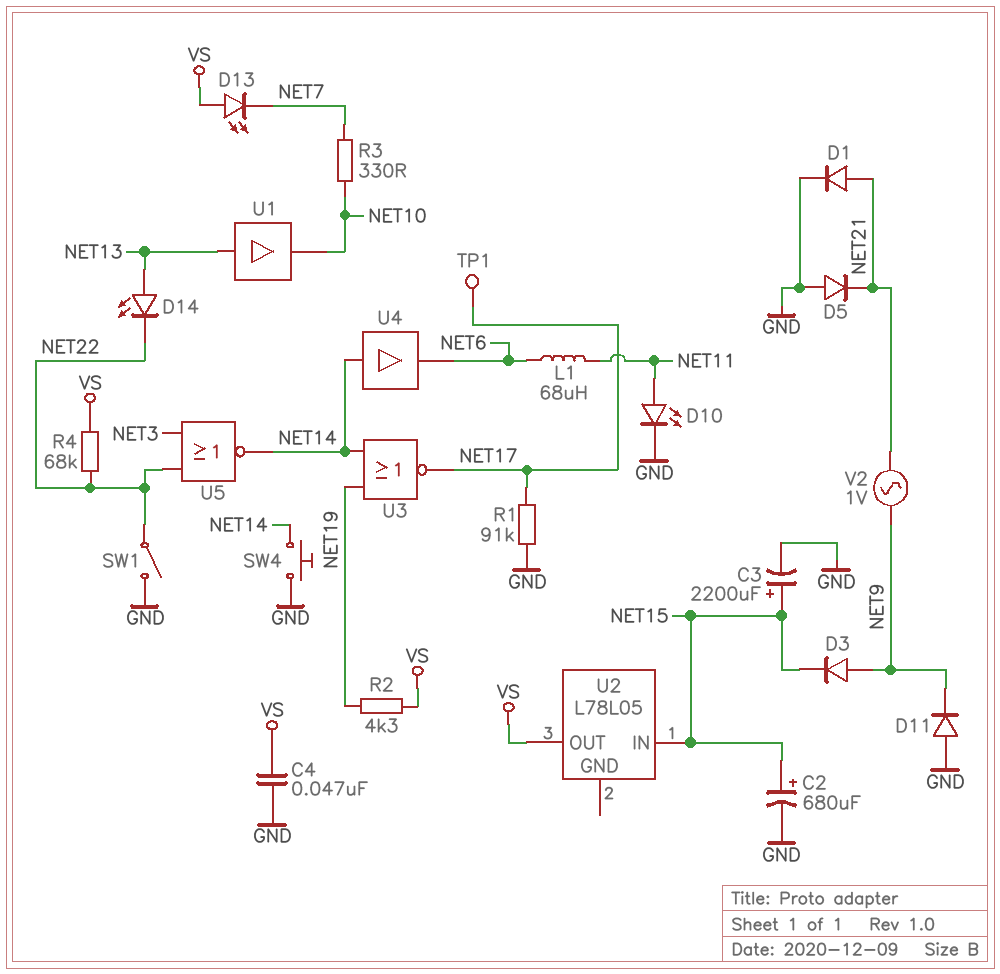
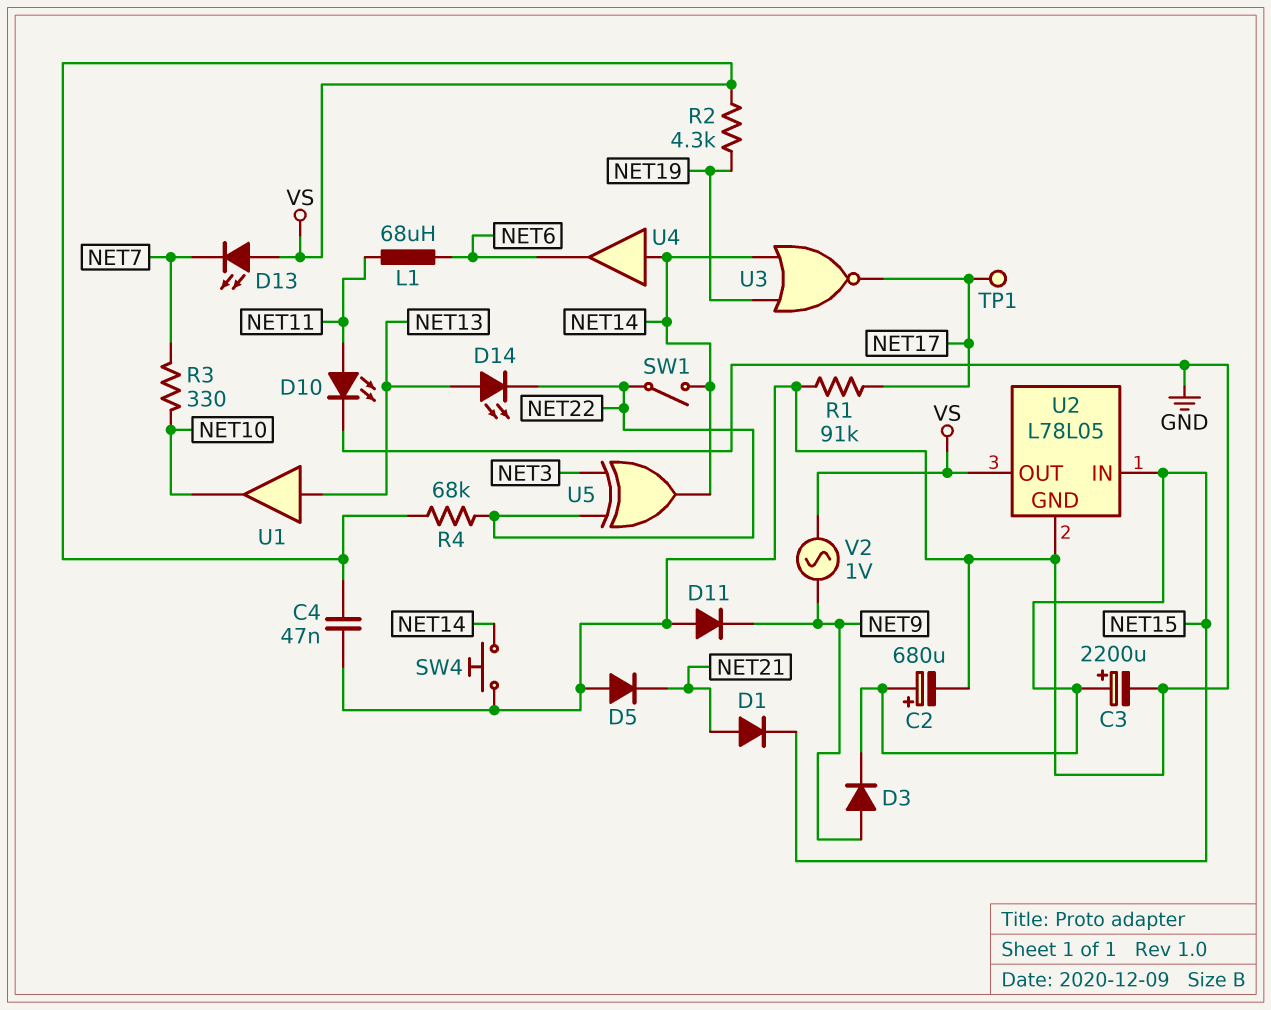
D1: diode (A NET21, K GND) -> diode (A NET21, K NET15)
SW1: switch (GND, NET22) -> switch (NET14, NET22)
U2 pin GND: none -> GND
U5: NOR (in NET3, in NET22, out NET14) -> XOR (in NET3, in NET22, out NET14)
V2: AC 1V (NET9, NET21) -> AC 1V (NET9, VS)

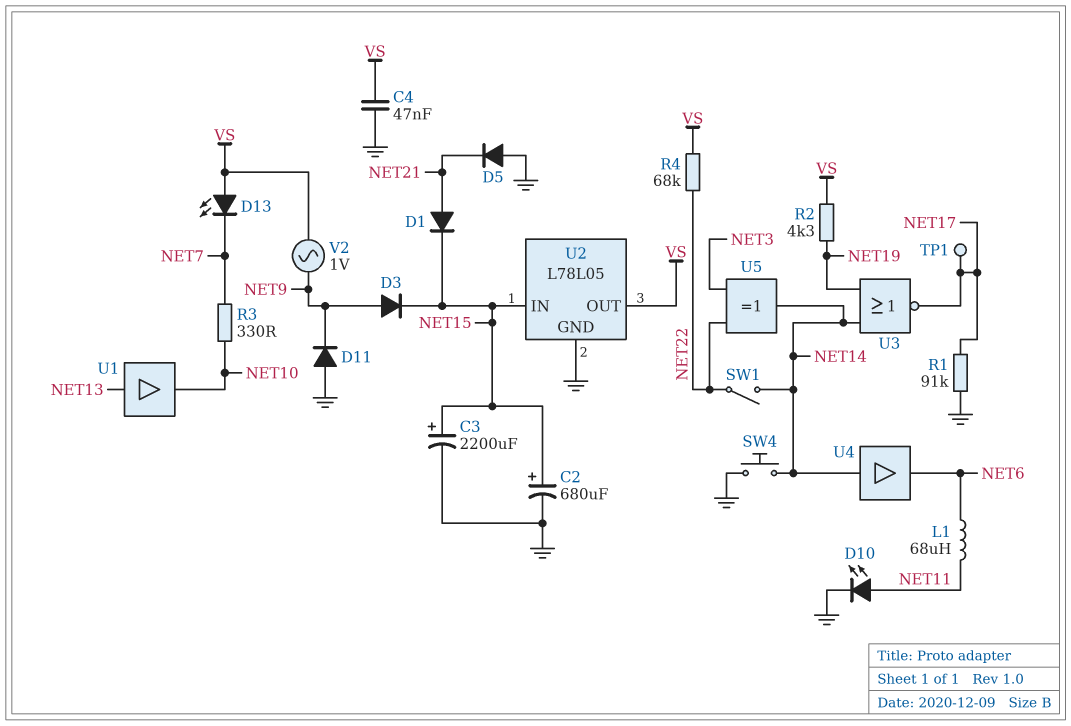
D14: LED (A NET13, K NET22) -> none

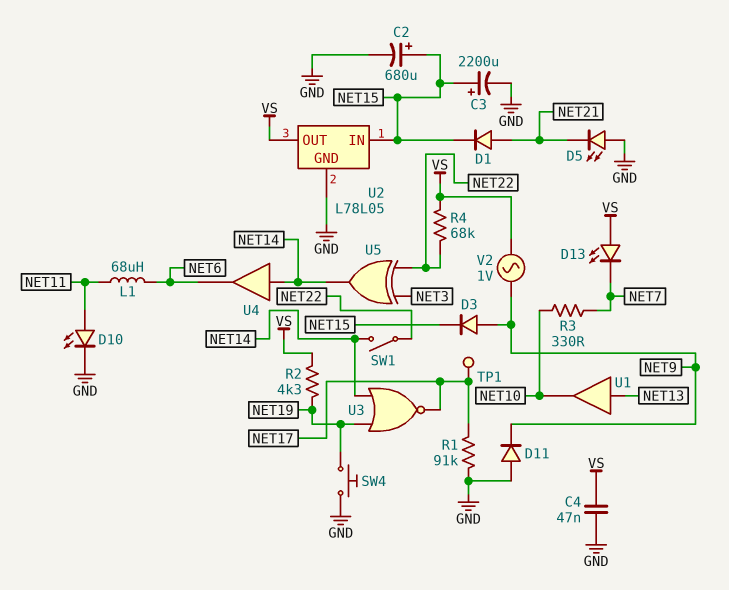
D5: diode (A GND, K NET21) -> LED (A GND, K NET21)
SW4: button (GND, NET14) -> button (GND, NET19)

